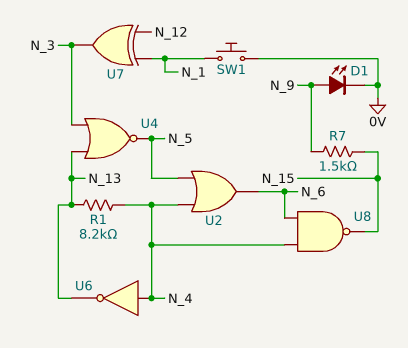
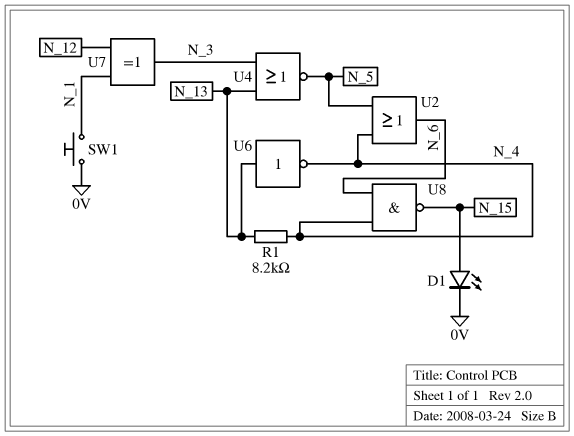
D1: LED (A N_9, K 0V) -> LED (A N_15, K 0V)
R7: 1.5k (N_9, N_15) -> none
U6: NOT (in N_4, out N_13) -> NOT (in N_13, out N_4)

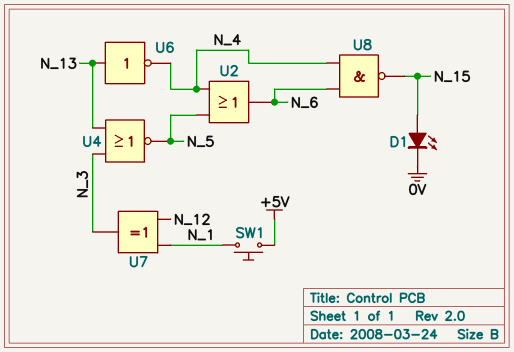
R1: 8.2k (N_4, N_13) -> none
SW1: button (0V, N_1) -> button (+5V, N_1)

